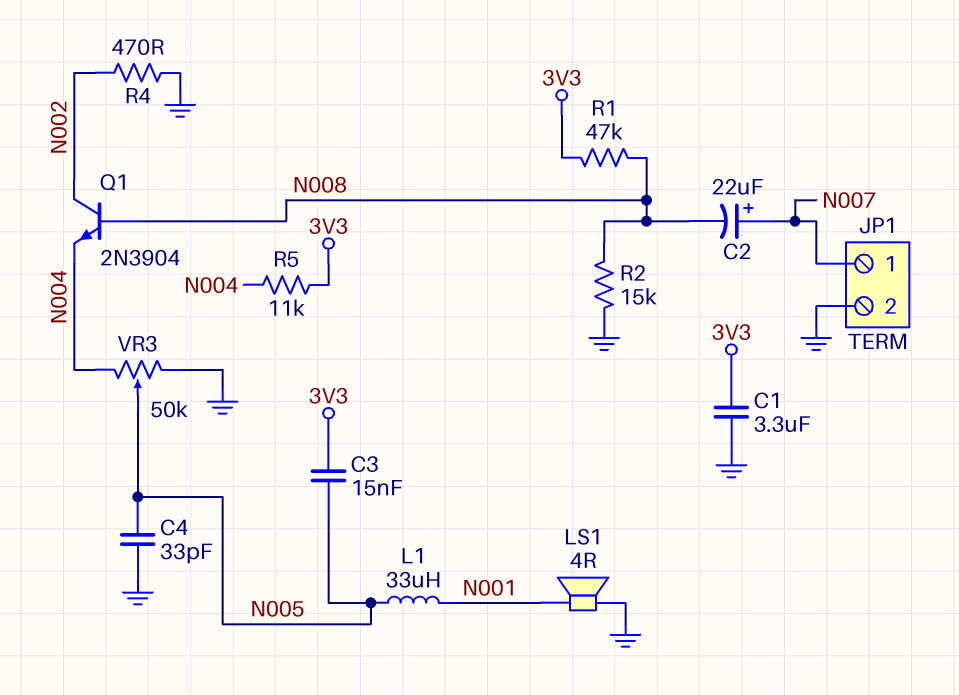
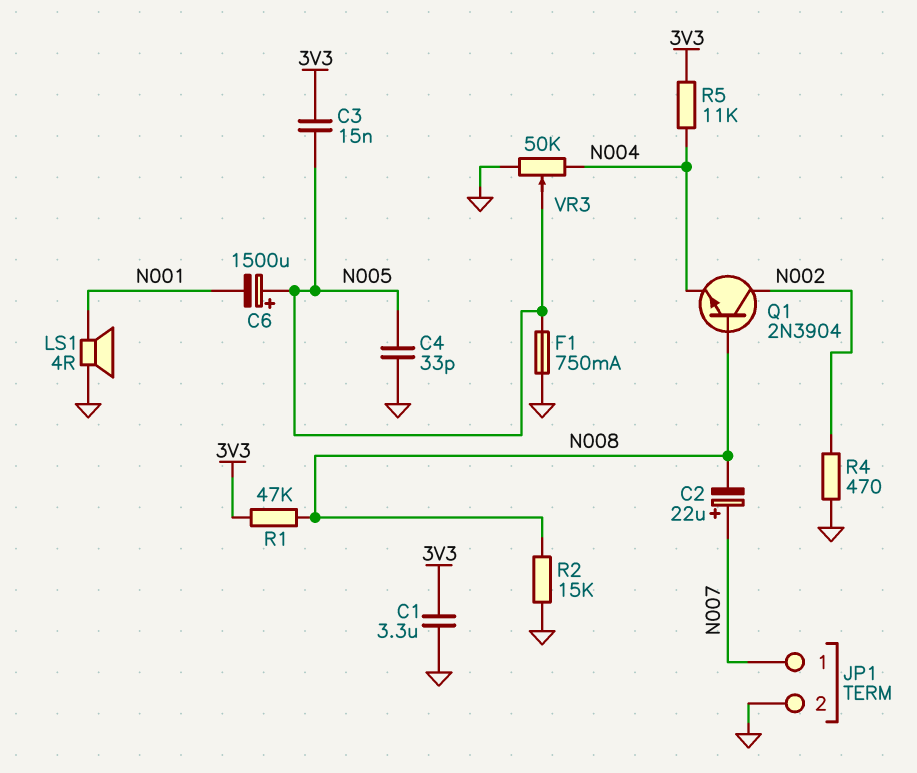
C6: none -> 1500uF (plus N005, minus N001)
F1: none -> 750mA (GND, N005)
L1: 33uH (N001, N005) -> none

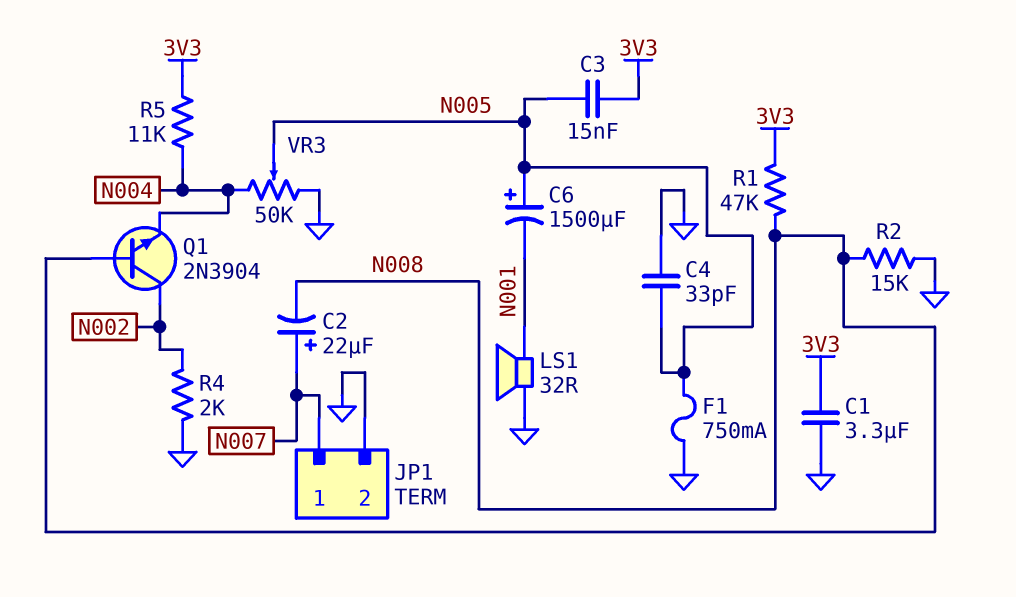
LS1: speaker 4R (GND, N001) -> speaker 32R (GND, N001)
R4: 470 (GND, N002) -> 2k (GND, N002)

